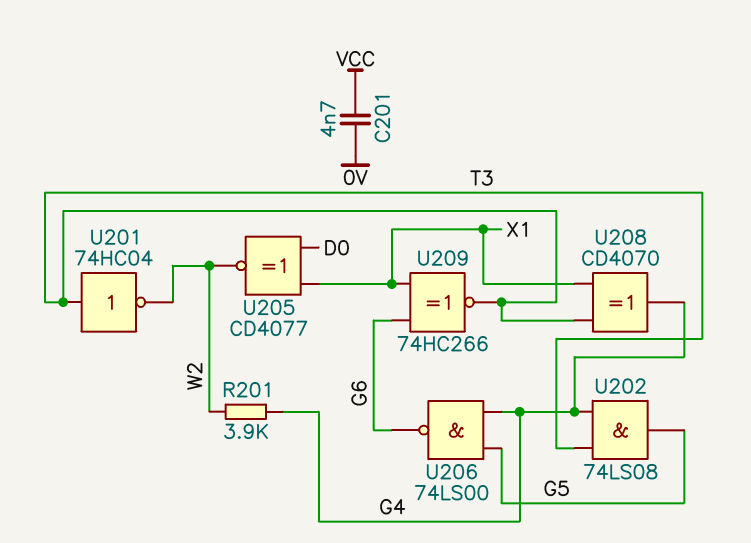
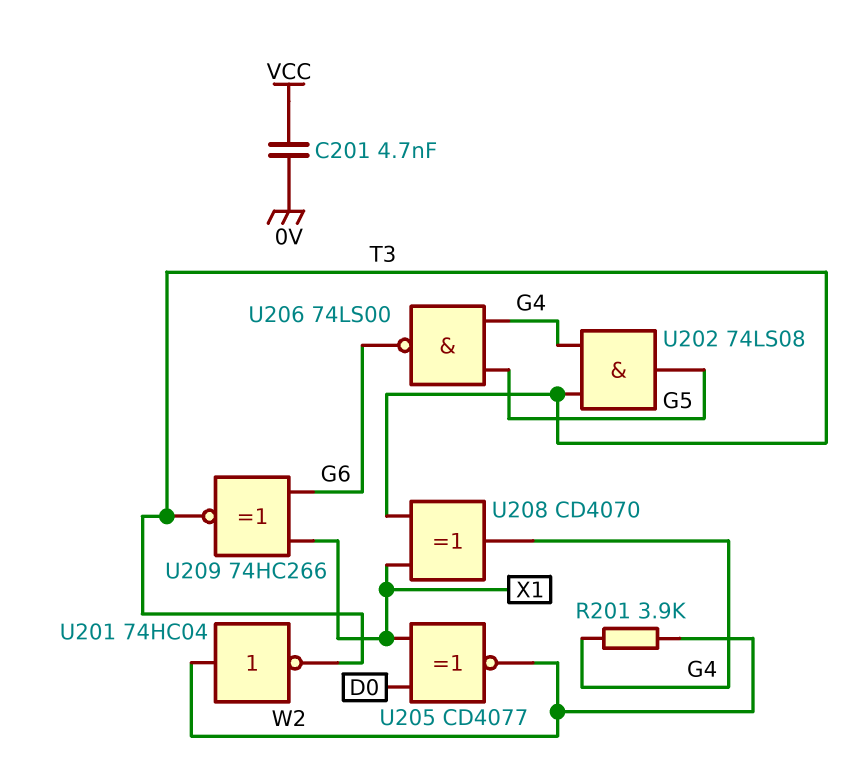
U201: NOT 74HC04 (in T3, out W2) -> NOT 74HC04 (in W2, out T3)

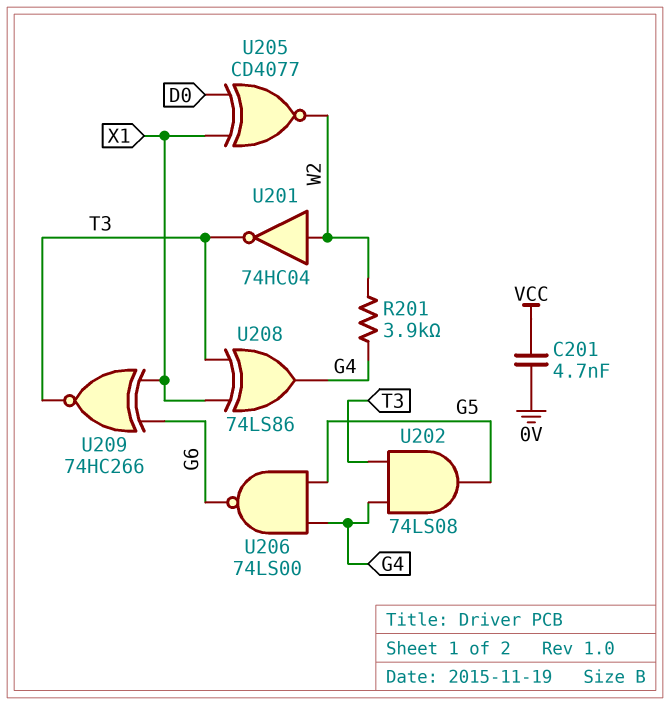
U208: XOR CD4070 (in T3, in X1, out G4) -> XOR 74LS86 (in T3, in X1, out G4)

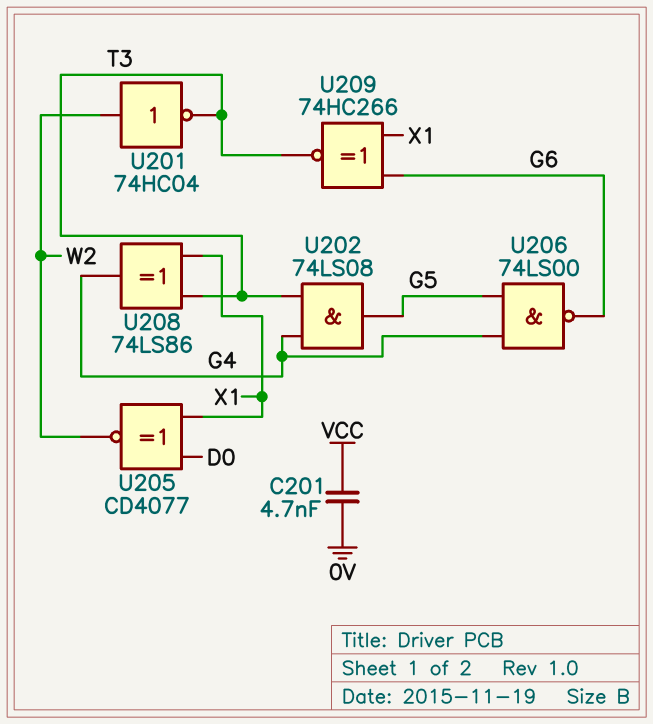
R201: 3.9k (G4, W2) -> none

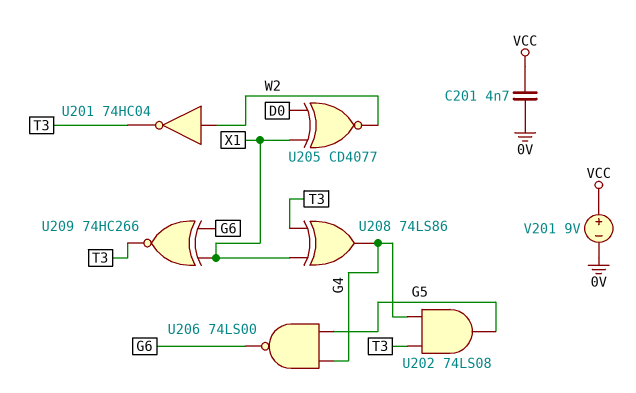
V201: none -> 9V (plus VCC, minus 0V)

